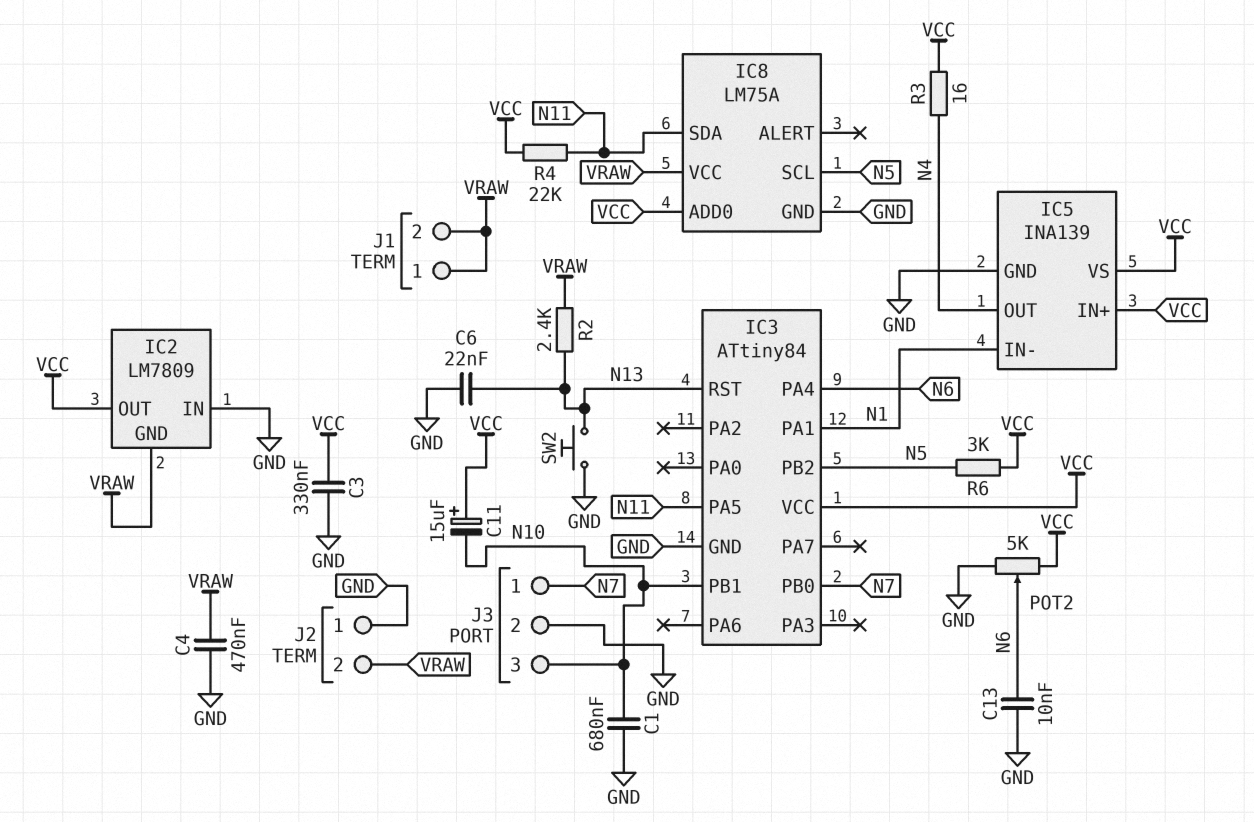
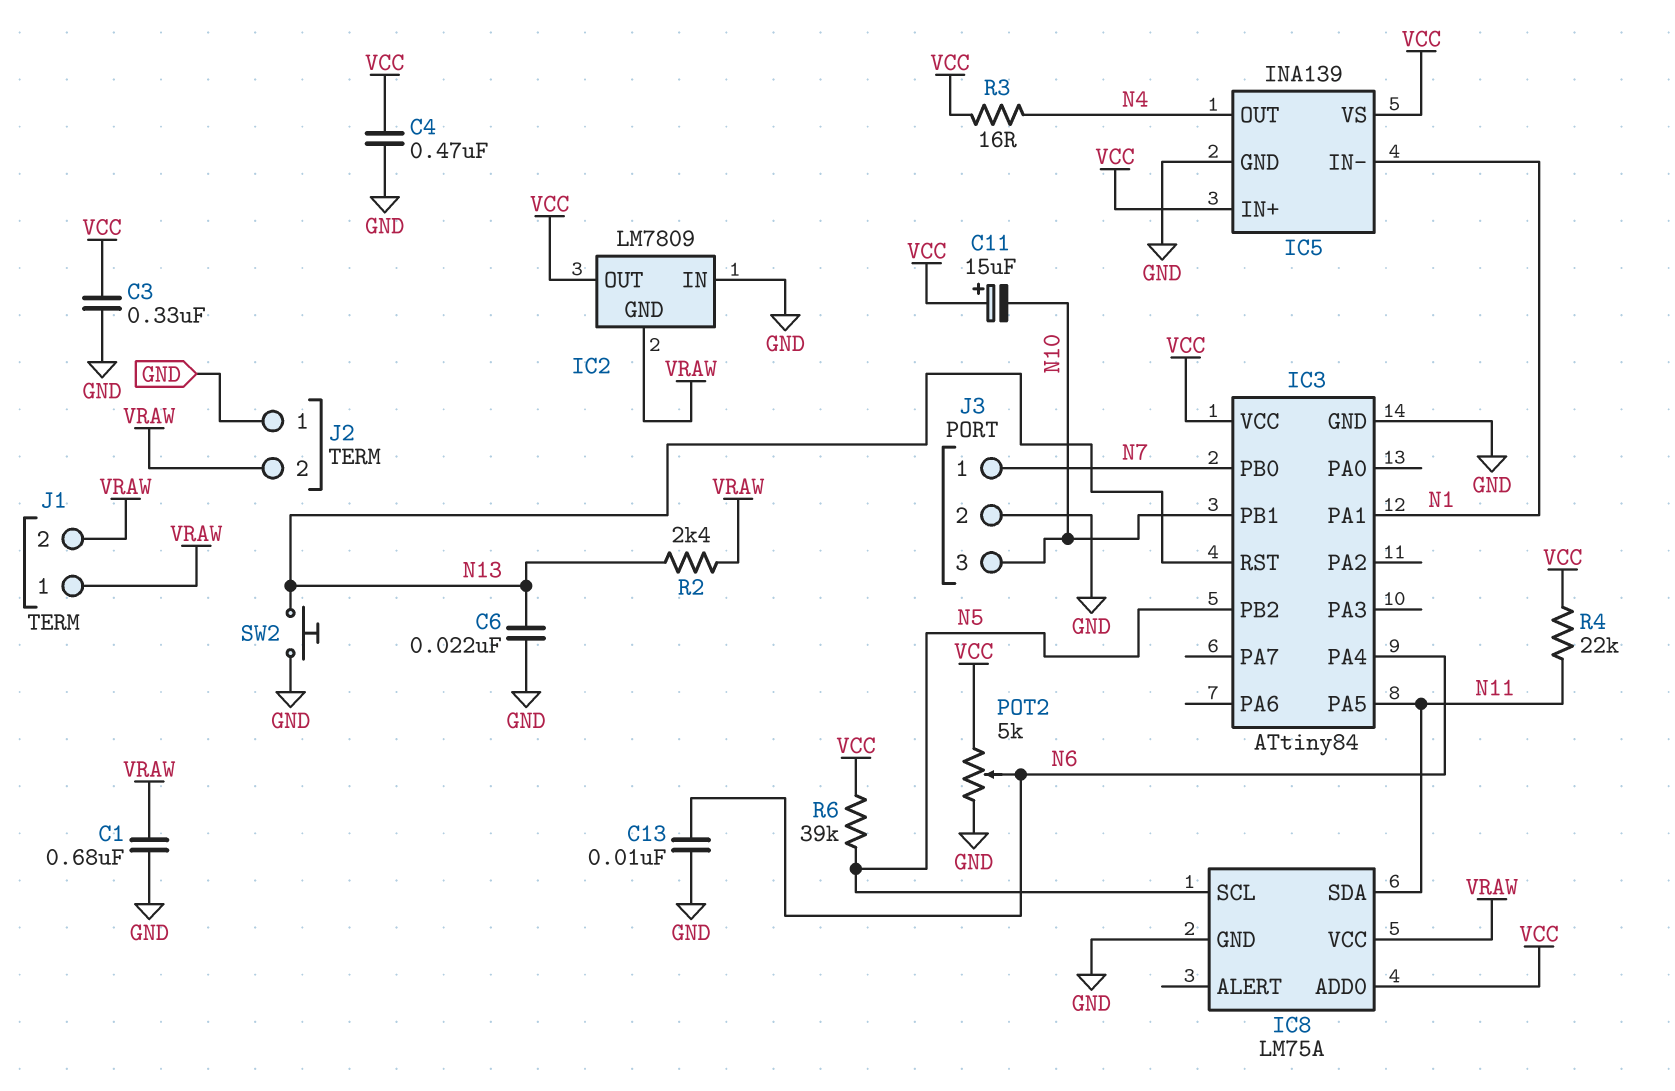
C1: 680nF (GND, N10) -> 680nF (GND, VRAW)
C4: 470nF (GND, VRAW) -> 470nF (GND, VCC)
R6: 3k (N5, VCC) -> 39k (N5, VCC)

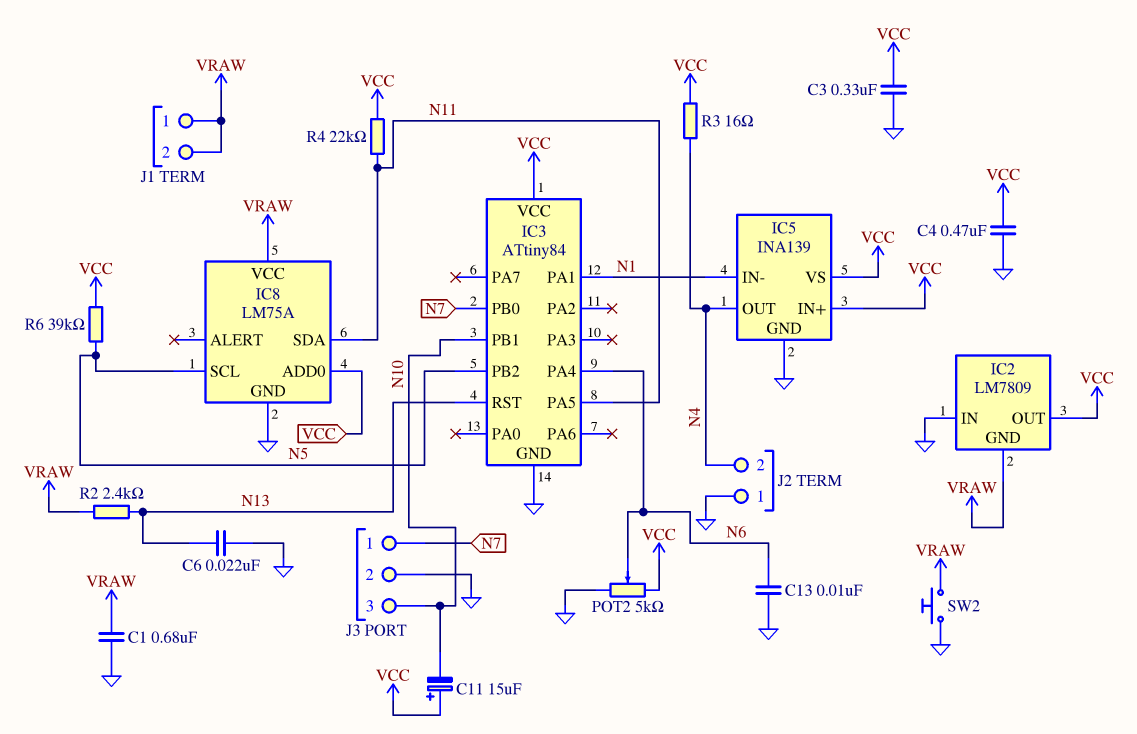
J2 pin 2: VRAW -> N4
SW2: button (GND, N13) -> button (GND, VRAW)

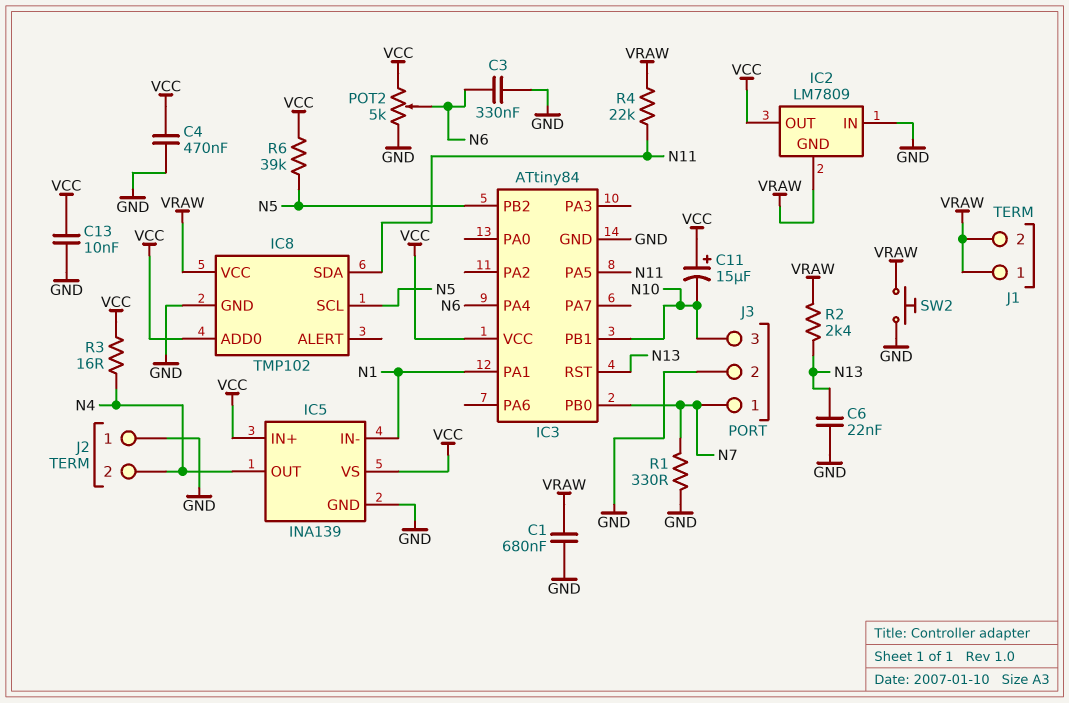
C3: 330nF (GND, VCC) -> 330nF (GND, N6)
C13: 10nF (GND, N6) -> 10nF (GND, VCC)
IC8: LM75A -> TMP102
R1: none -> 330 (GND, N7)
R4: 22k (N11, VCC) -> 22k (N11, VRAW)

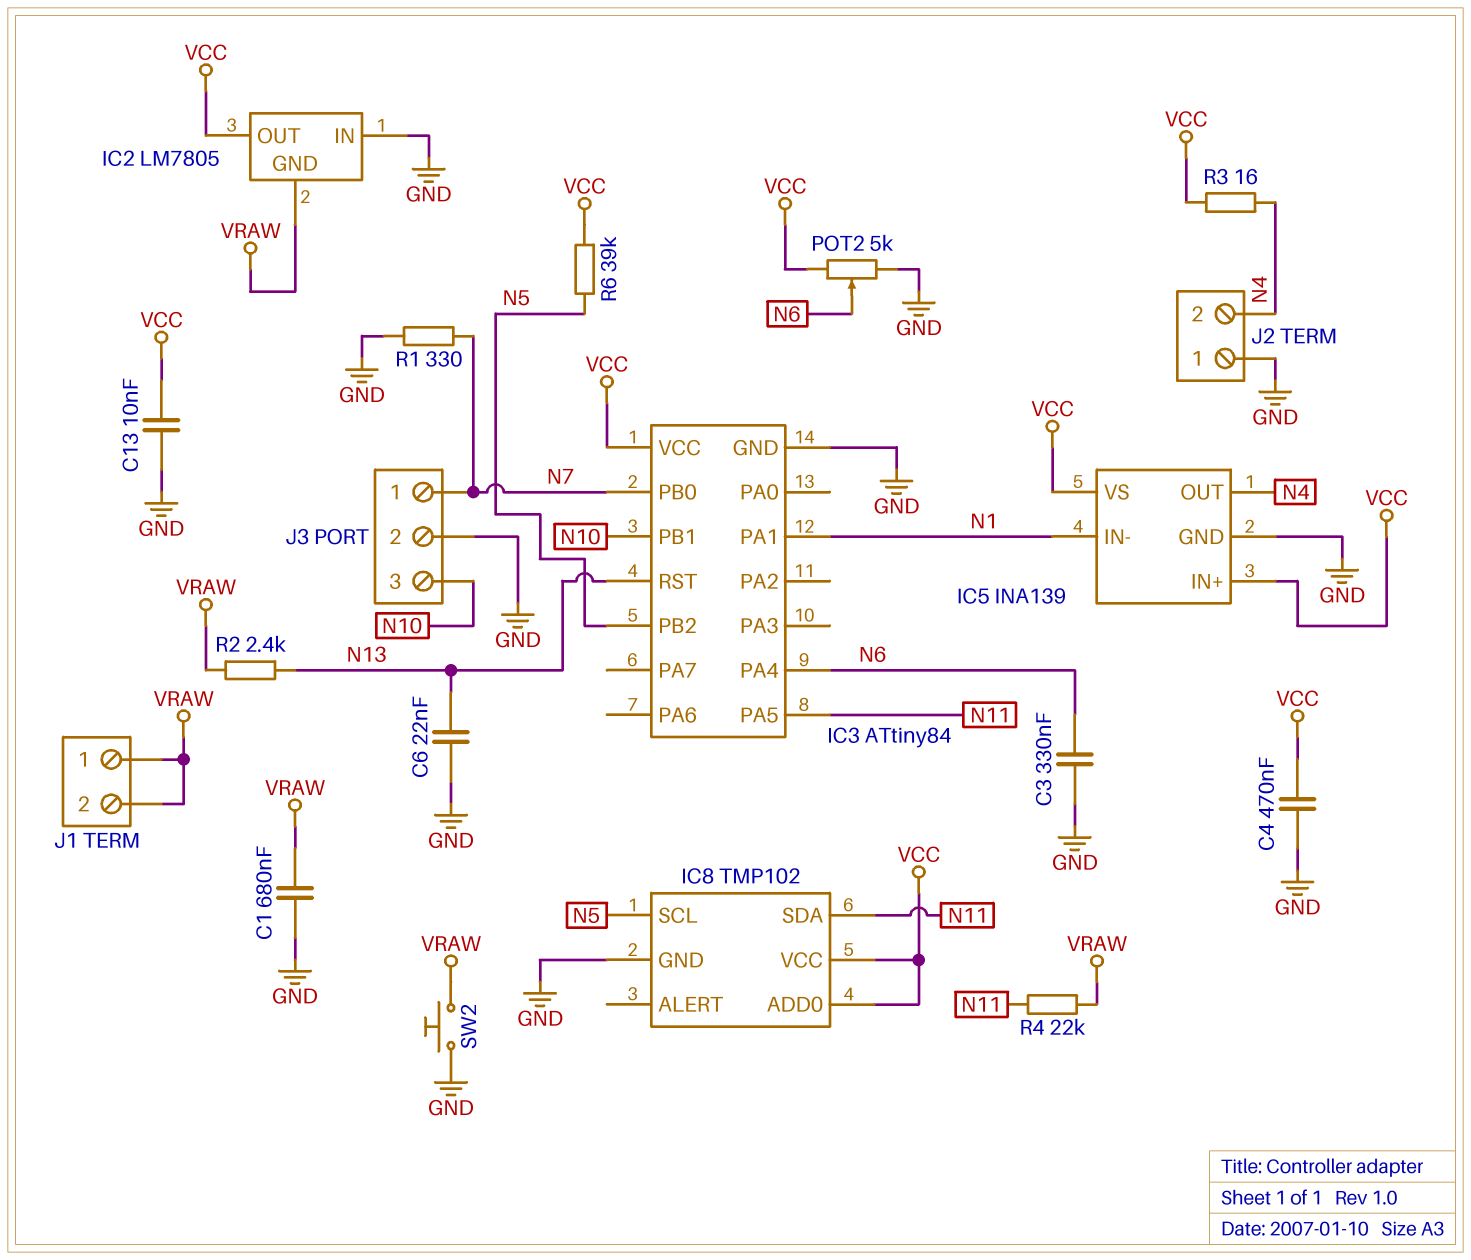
C11: 15uF (plus VCC, minus N10) -> none
IC2: LM7809 -> LM7805
IC8 pin VCC: VRAW -> VCC

